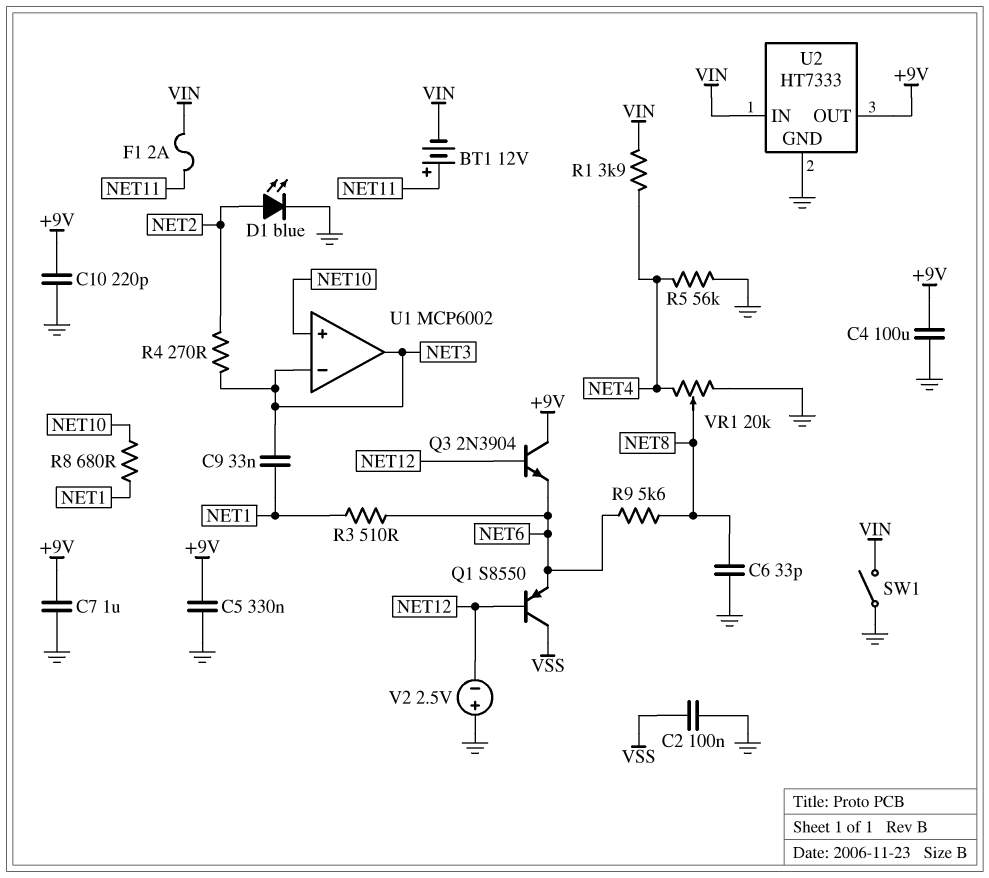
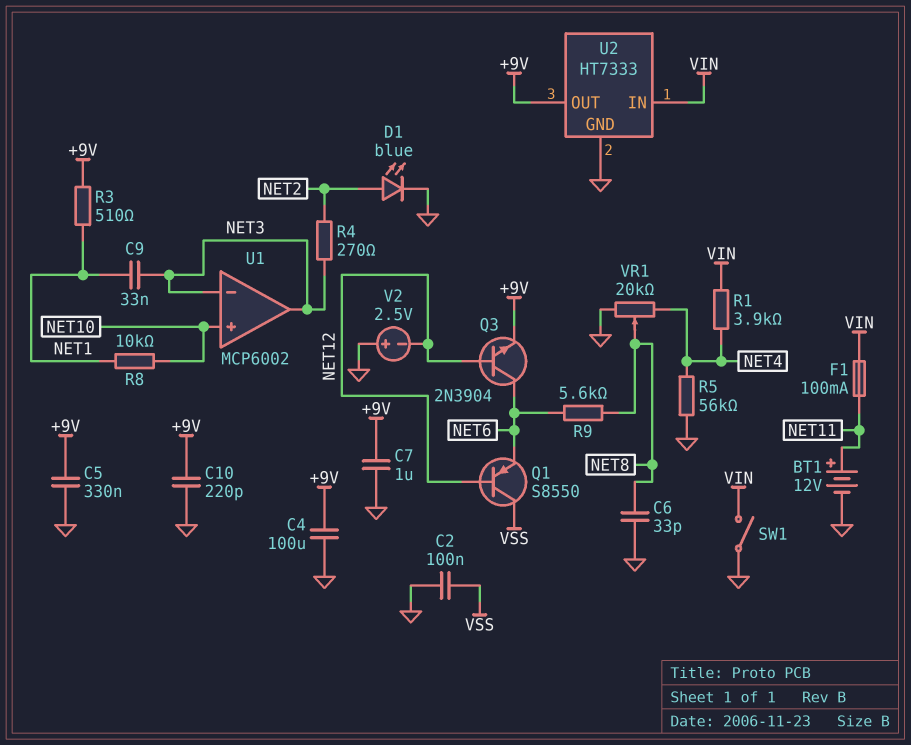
BT1: 12V (plus NET11, minus VIN) -> 12V (plus NET11, minus GND)
F1: 2A (NET11, VIN) -> 100mA (NET11, VIN)
Q3: NPN 2N3904 (B NET12, C +9V, E NET6) -> NPN 2N3904 (B NET12, C NET6, E +9V)
R3: 510 (NET1, NET6) -> 510 (+9V, NET1)
R8: 680 (NET1, NET10) -> 10k (NET1, NET10)

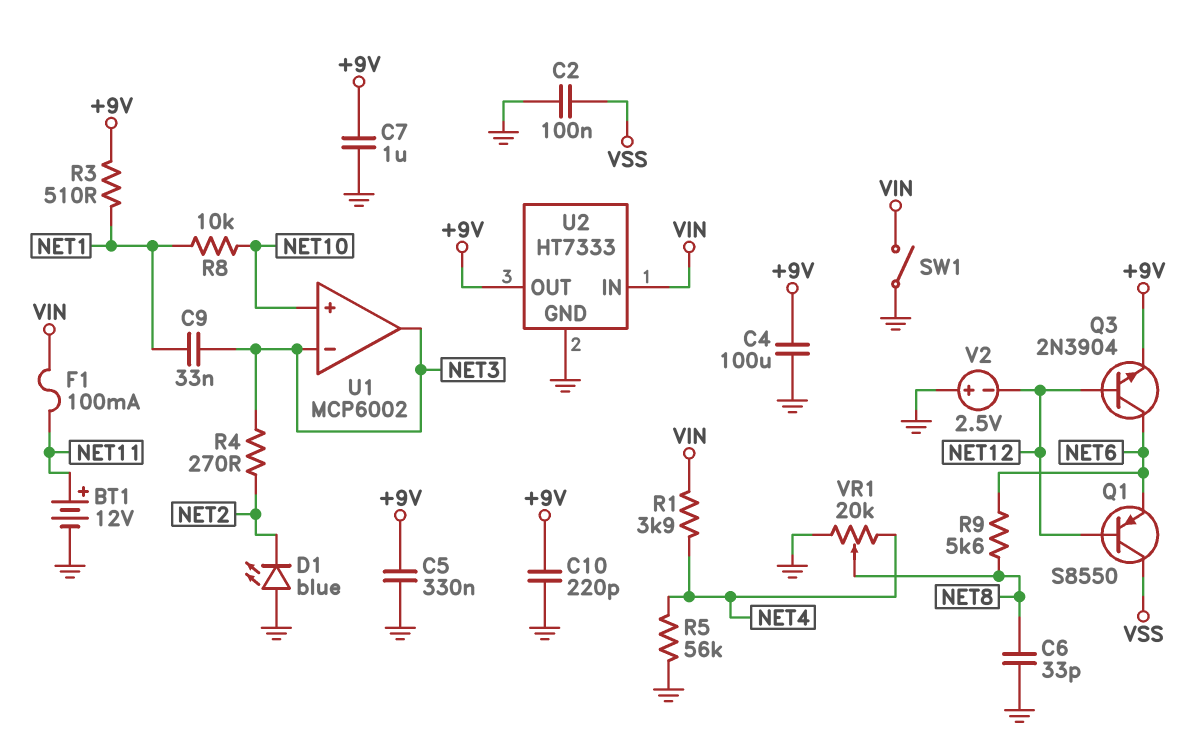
D1: LED blue (A NET2, K GND) -> LED blue (A GND, K NET2)

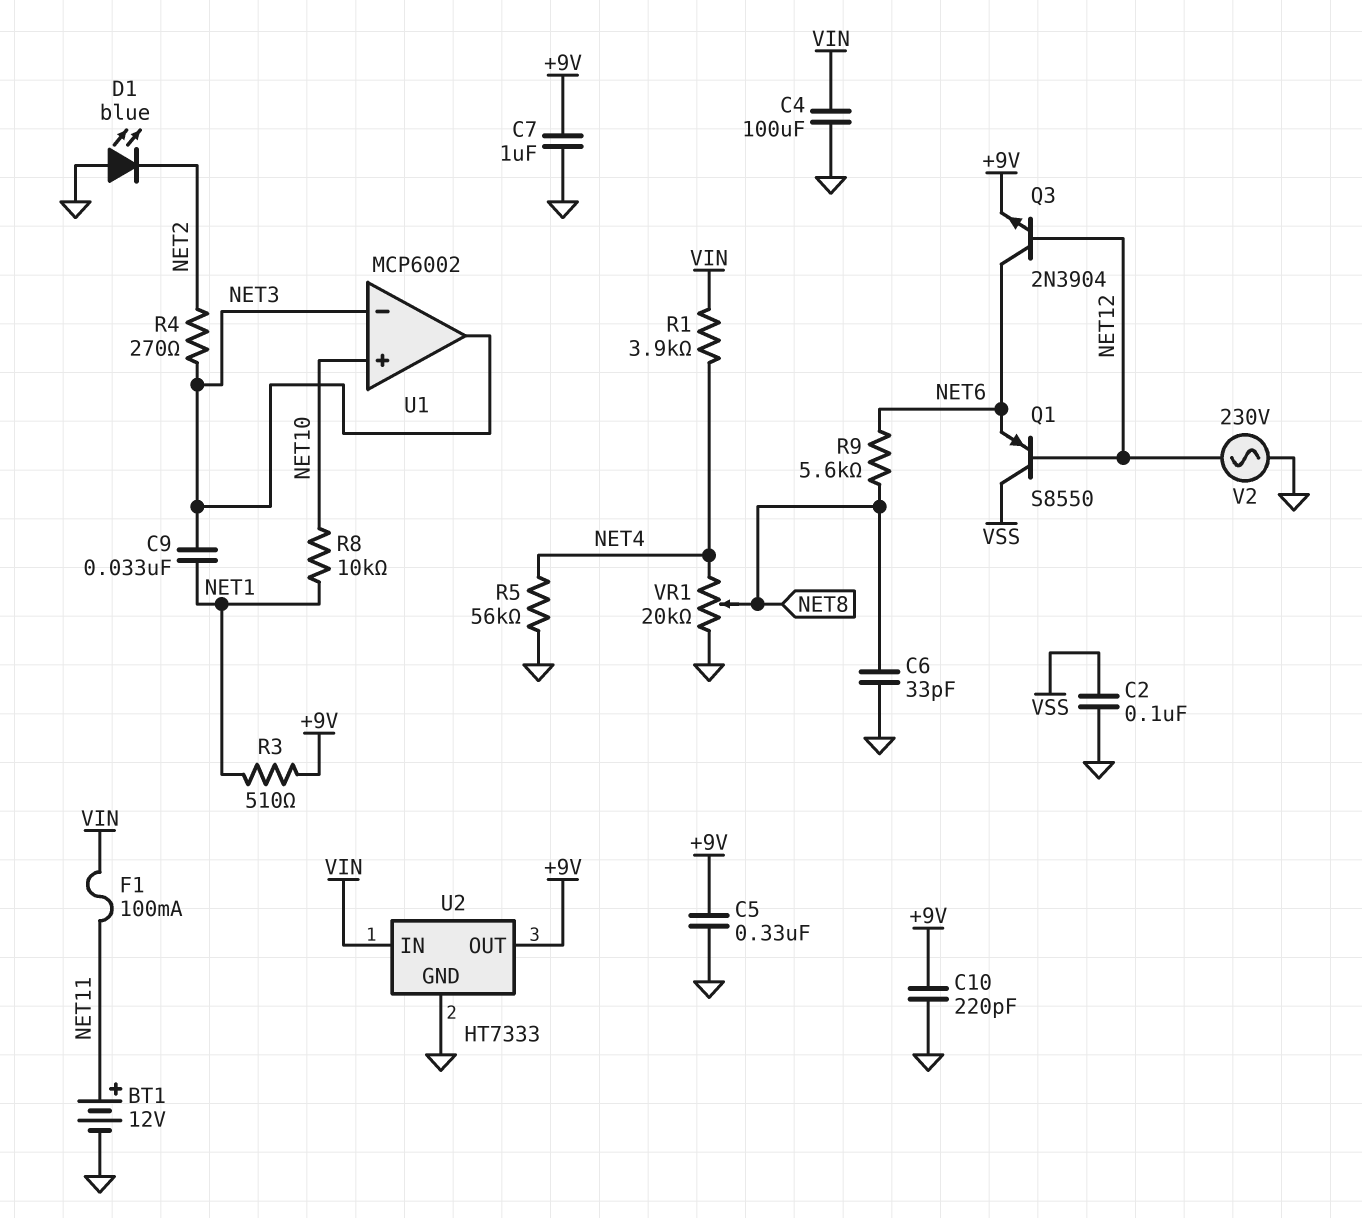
C4: 100uF (+9V, GND) -> 100uF (GND, VIN)
SW1: switch (GND, VIN) -> none
V2: 2.5V (plus GND, minus NET12) -> AC 230V (GND, NET12)

